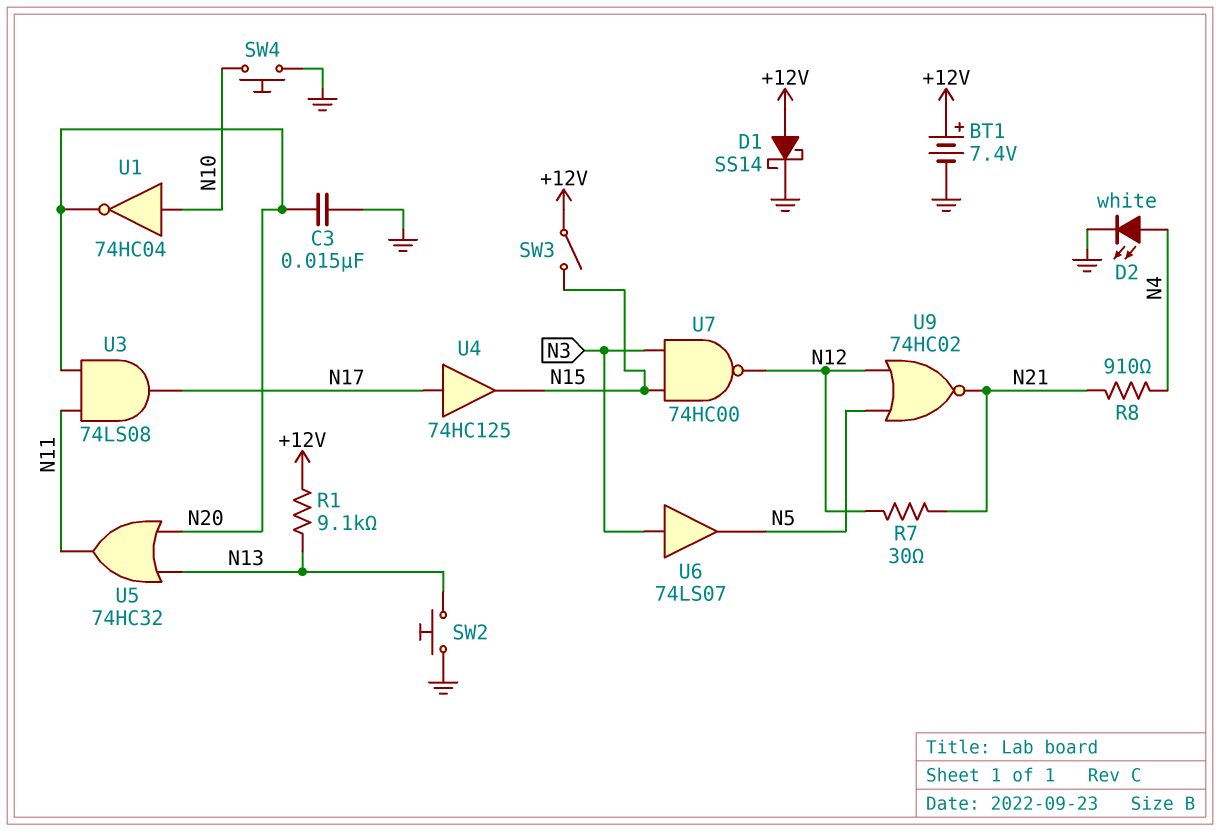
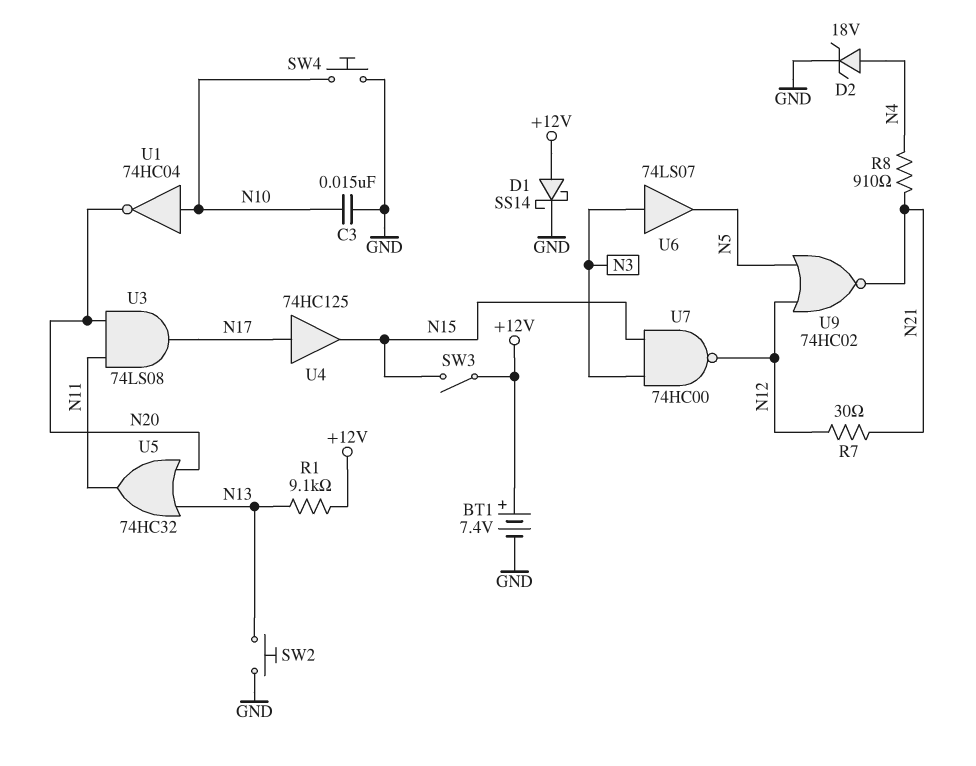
C3: 15nF (GND, N20) -> 15nF (GND, N10)
D2: LED white (A N4, K GND) -> zener 18V (A N4, K GND)

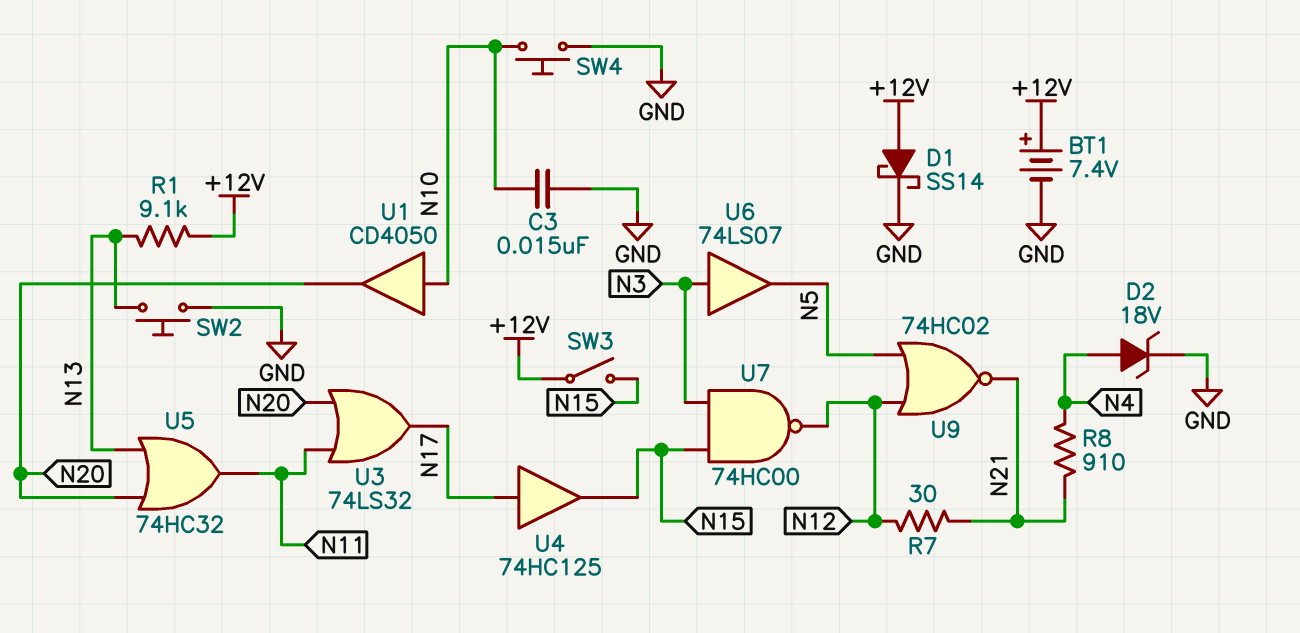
U1: NOT 74HC04 (in N10, out N20) -> buffer CD4050 (in N10, out N20)
U3: AND 74LS08 (in N11, in N20, out N17) -> OR 74LS32 (in N11, in N20, out N17)

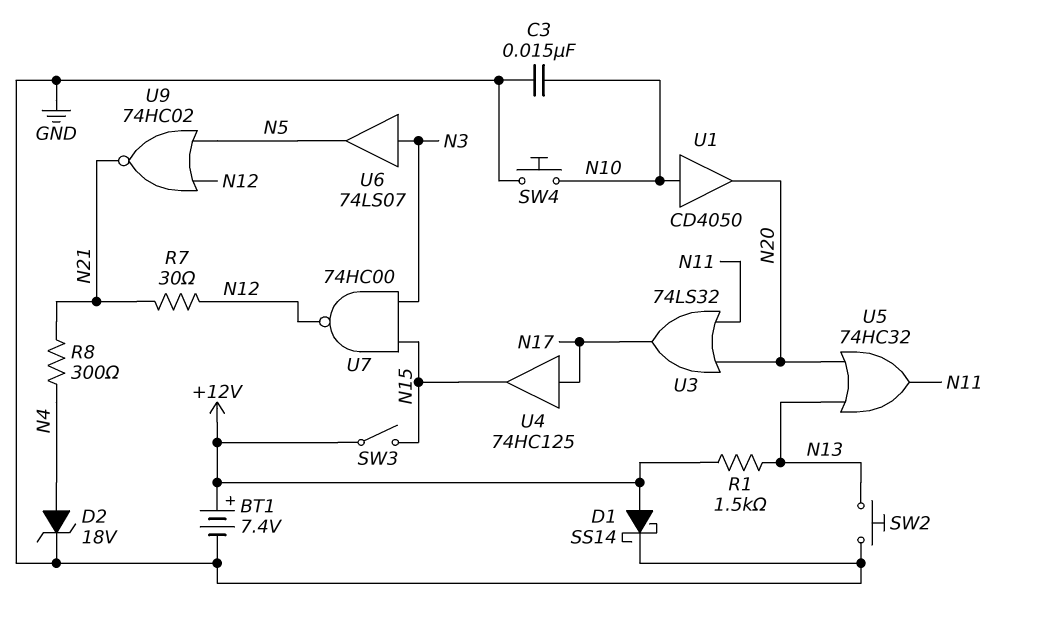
R1: 9.1k (+12V, N13) -> 1.5k (+12V, N13)
R8: 910 (N4, N21) -> 300 (N4, N21)

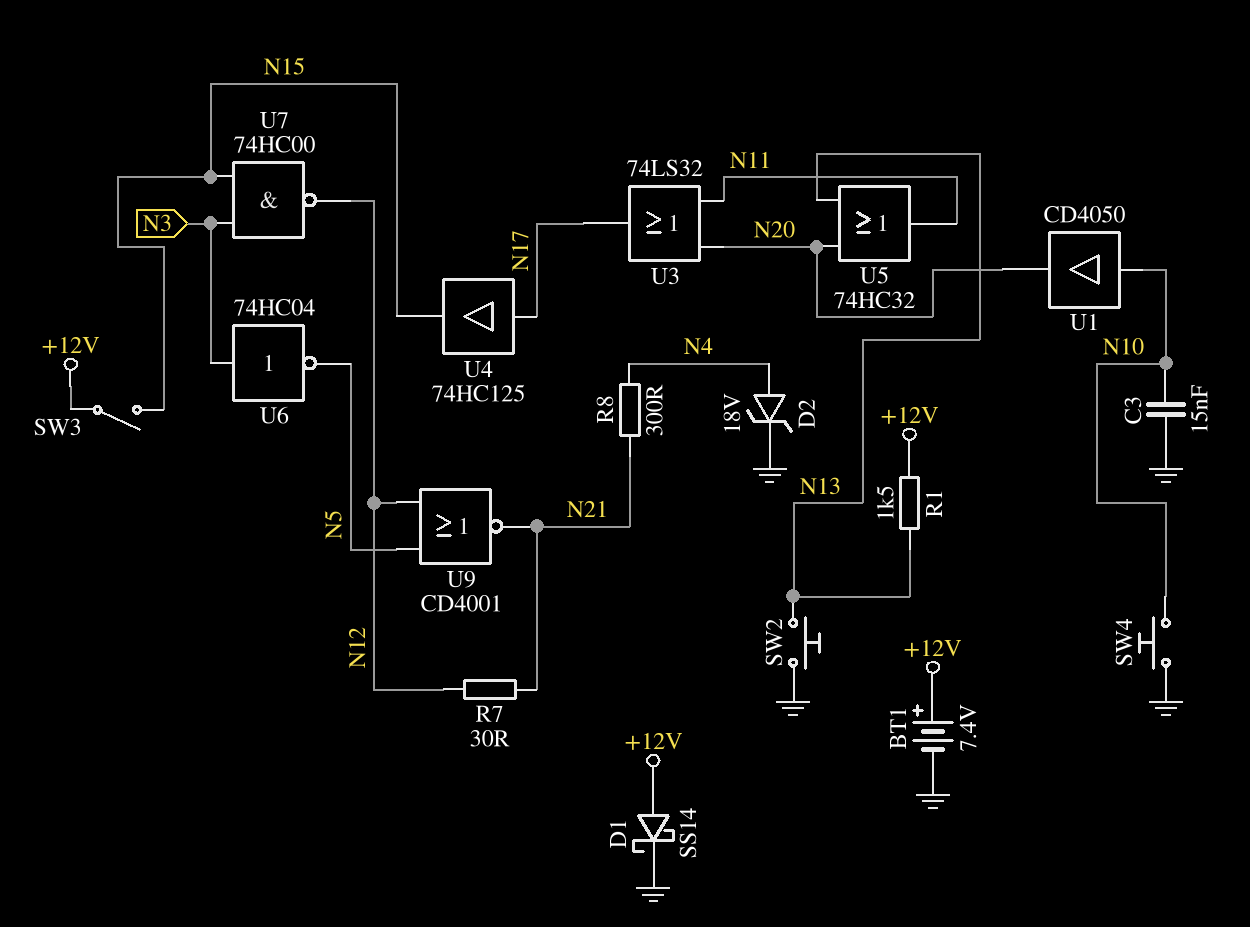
U6: buffer 74LS07 (in N3, out N5) -> NOT 74HC04 (in N3, out N5)
U9: NOR 74HC02 (in N5, in N12, out N21) -> NOR CD4001 (in N5, in N12, out N21)

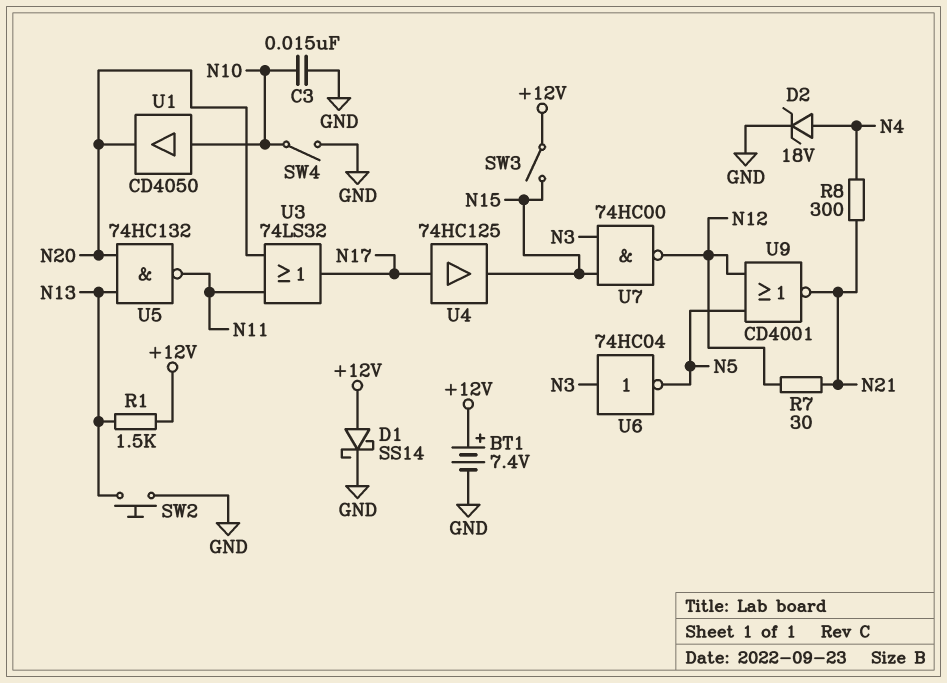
SW4: button (GND, N10) -> switch (GND, N10)
U5: OR 74HC32 (in N13, in N20, out N11) -> NAND 74HC132 (in N13, in N20, out N11)

